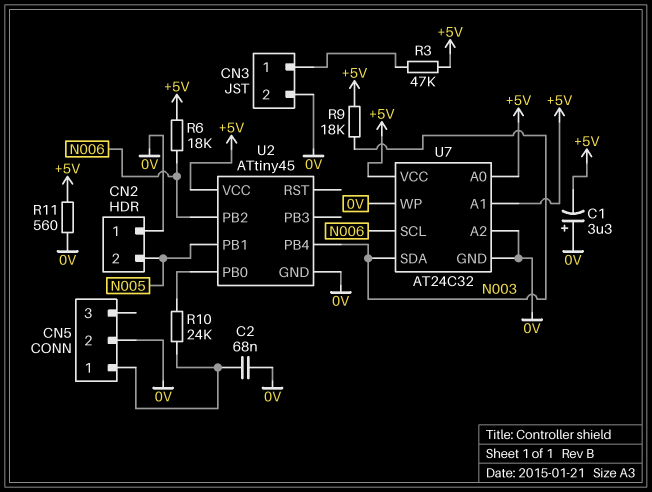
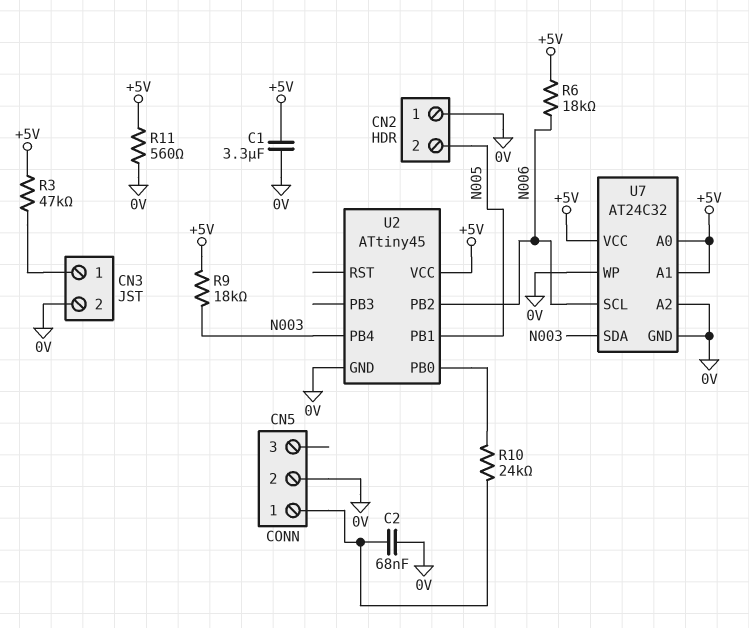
C1: 3.3uF (plus 0V, minus +5V) -> 3.3uF (+5V, 0V)

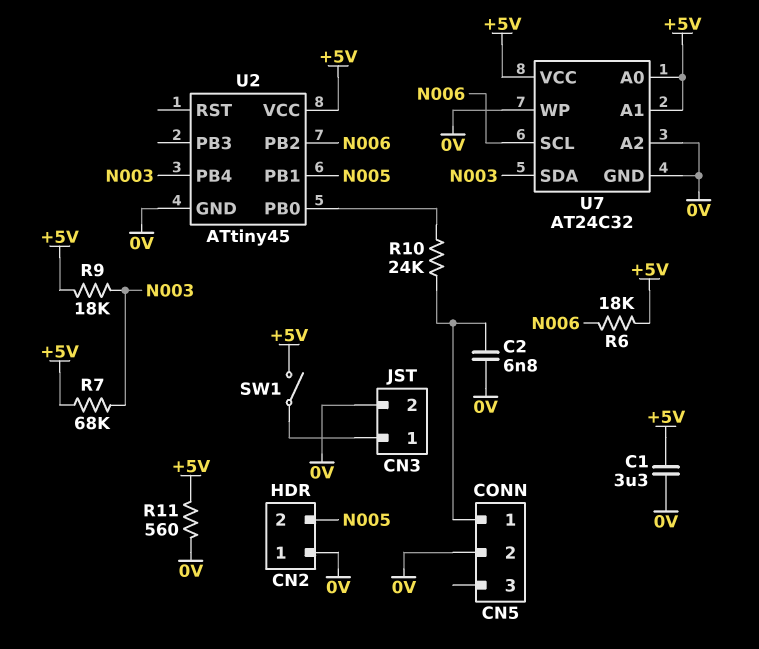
C2: 68nF (0V, CN5/1) -> 6.8nF (0V, CN5/1)
R3: 47k (+5V, CN3/1) -> none
R7: none -> 68k (+5V, N003)
SW1: none -> switch (+5V, CN3/1)

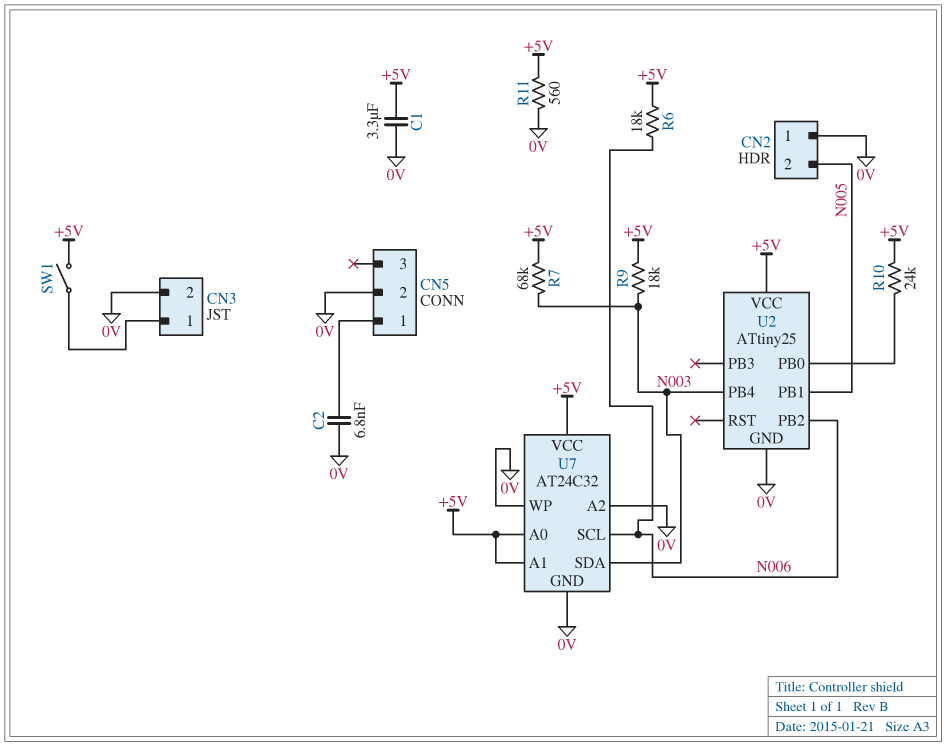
R10: 24k (CN5/1, U2/PB0) -> 24k (+5V, U2/PB0)
U2: ATtiny45 -> ATtiny25

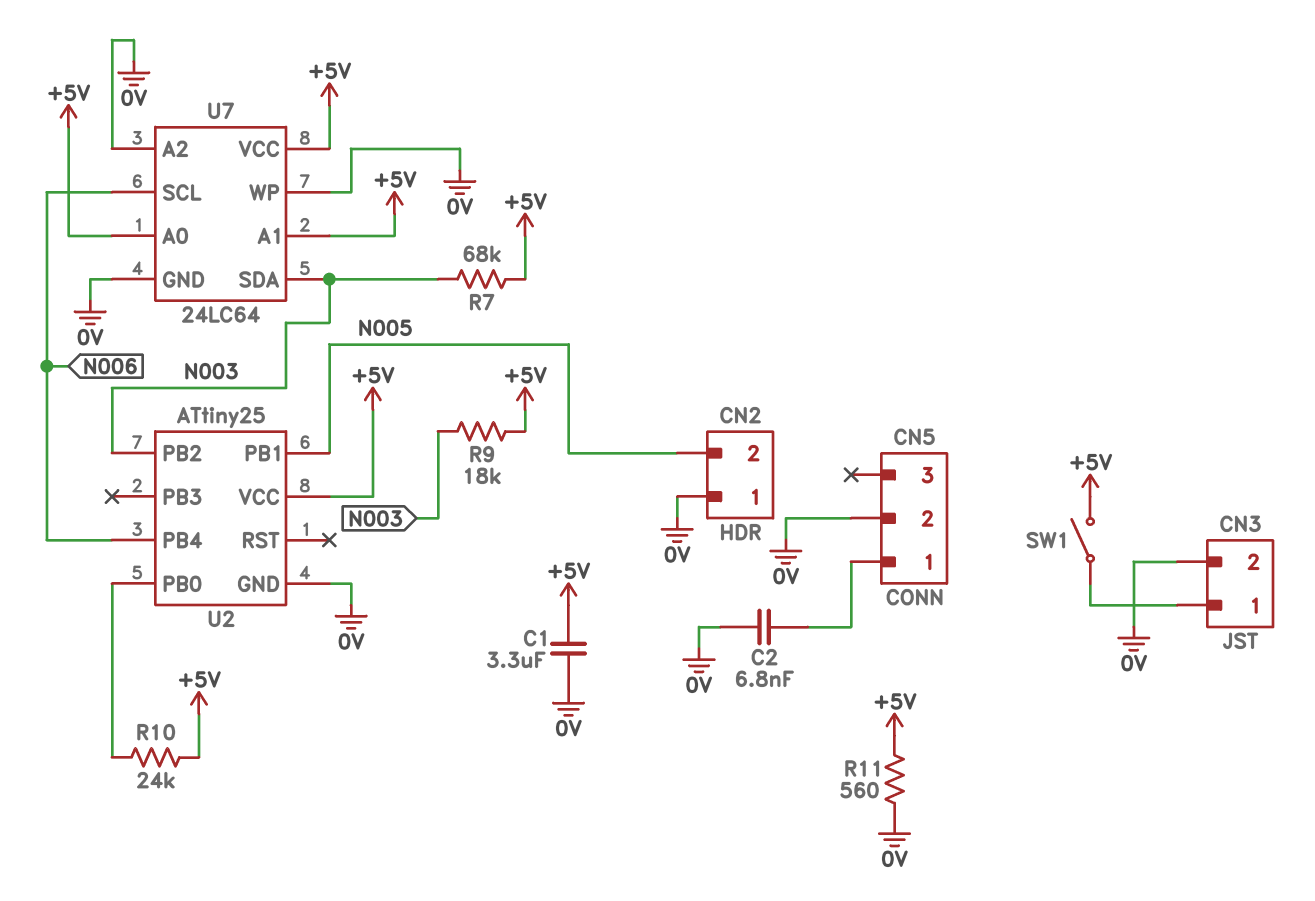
R6: 18k (+5V, N006) -> none
U2 pin PB2: N006 -> N003
U2 pin PB4: N003 -> N006
U7: AT24C32 -> 24LC64

